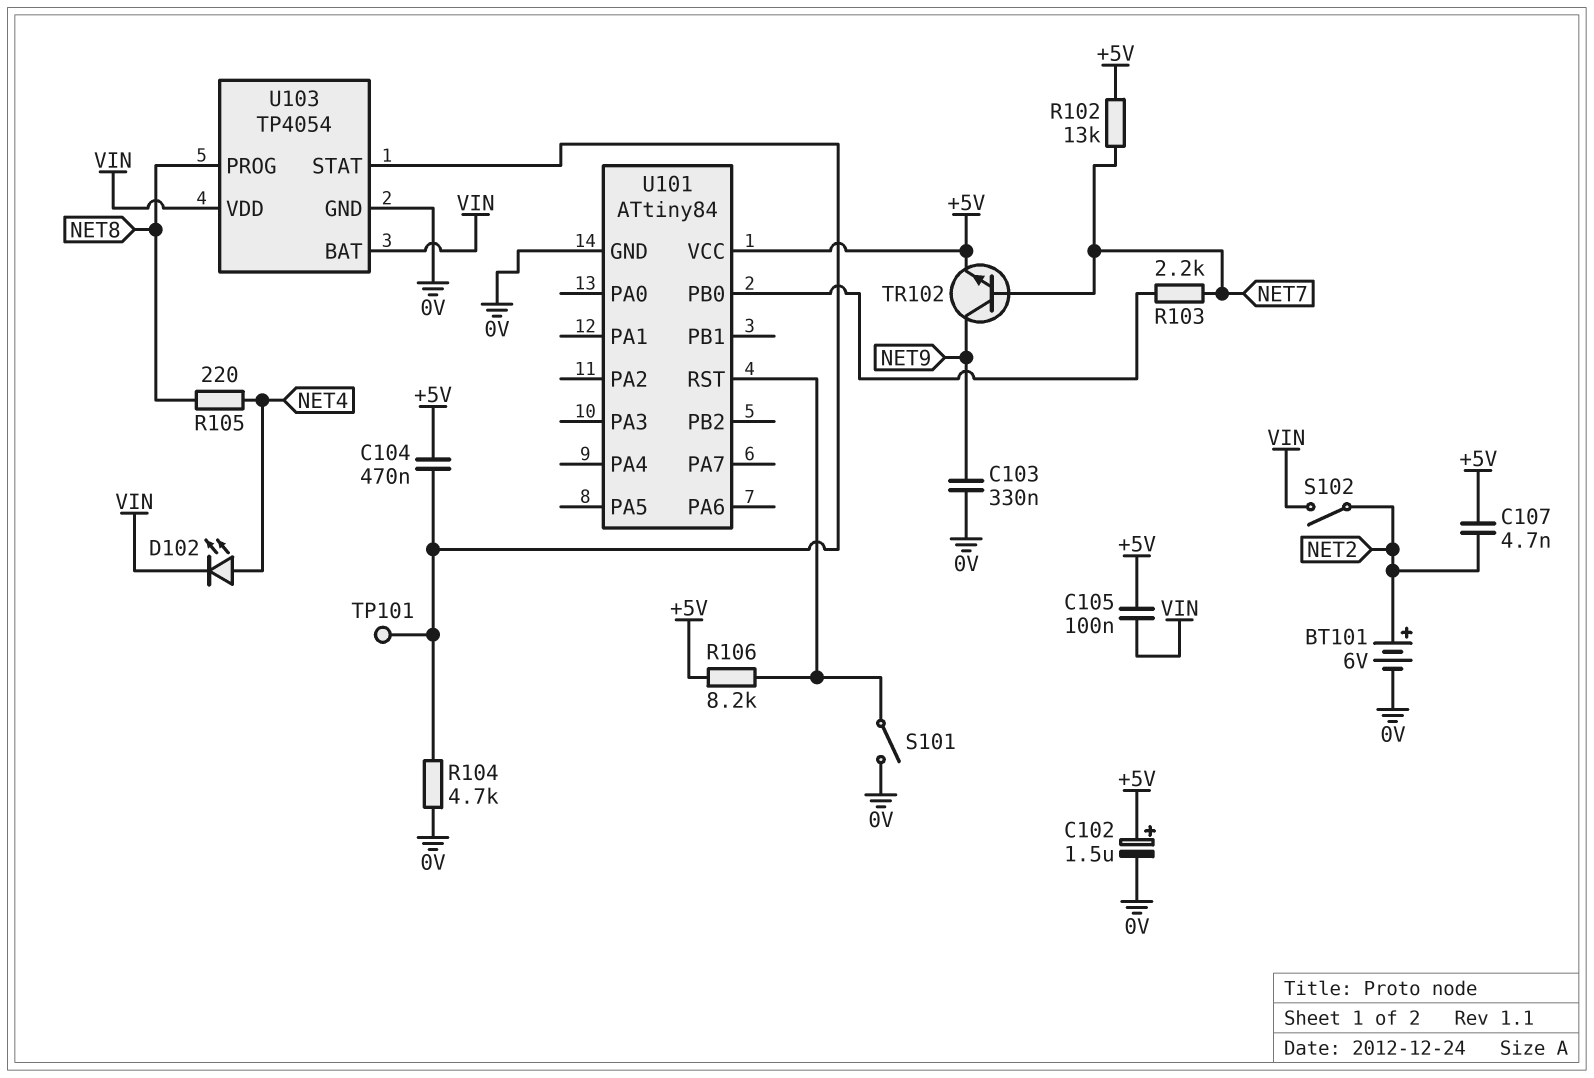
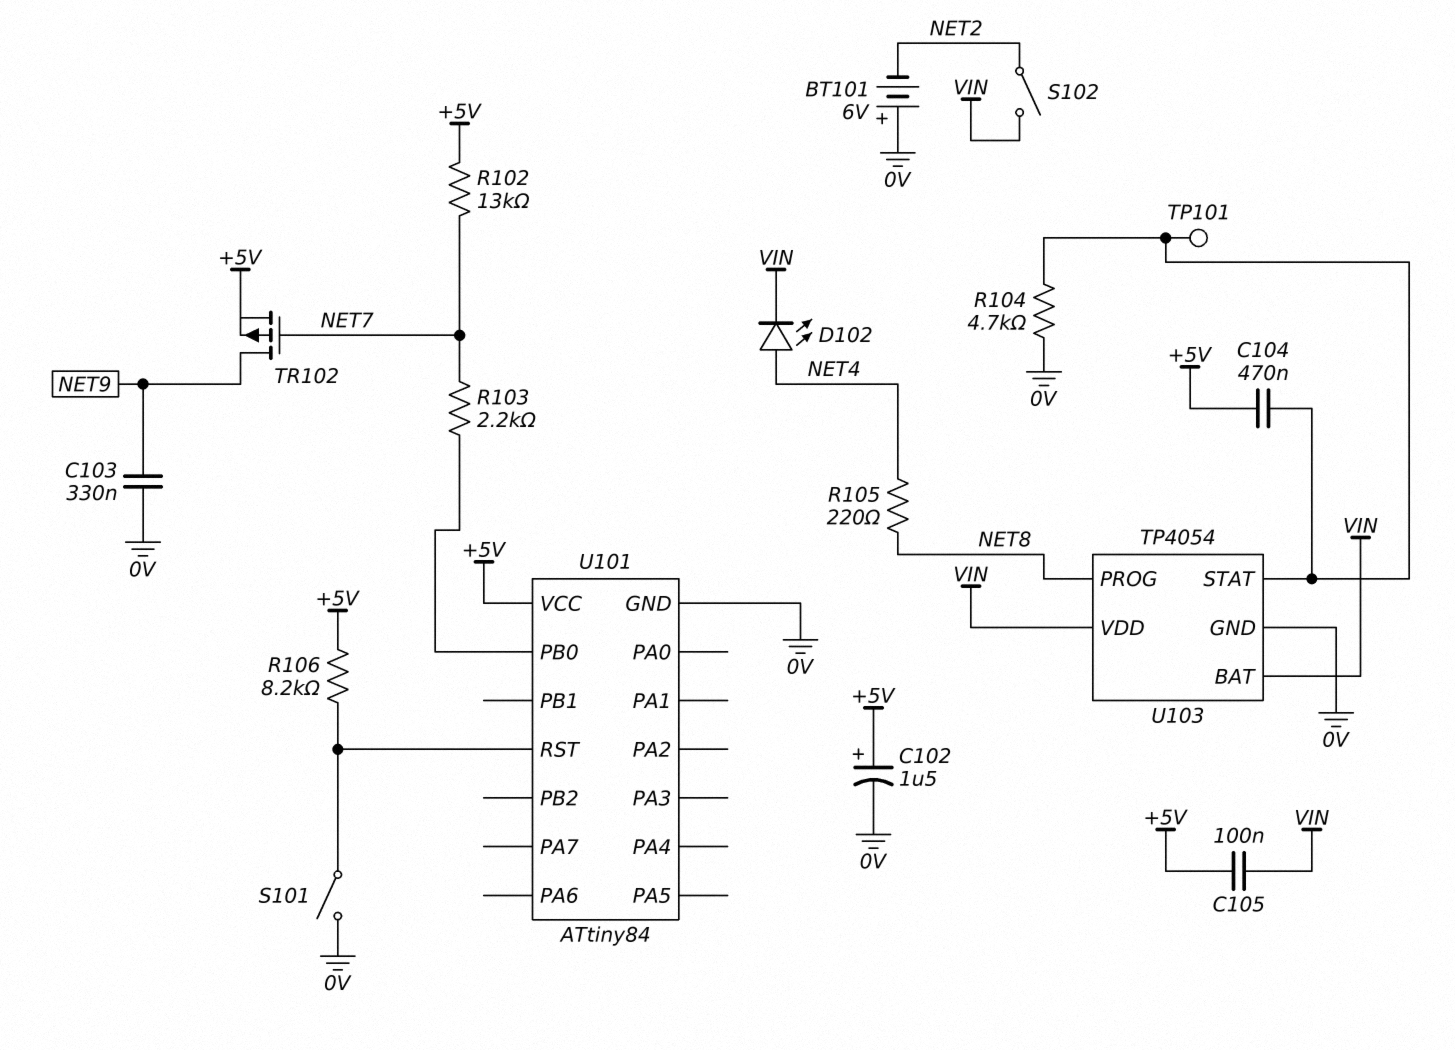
BT101: 6V (plus NET2, minus 0V) -> 6V (plus 0V, minus NET2)
C107: 4.7nF (+5V, NET2) -> none
TR102: NPN (B NET7, C NET9, E +5V) -> PMOS (G NET7, D NET9, S +5V)

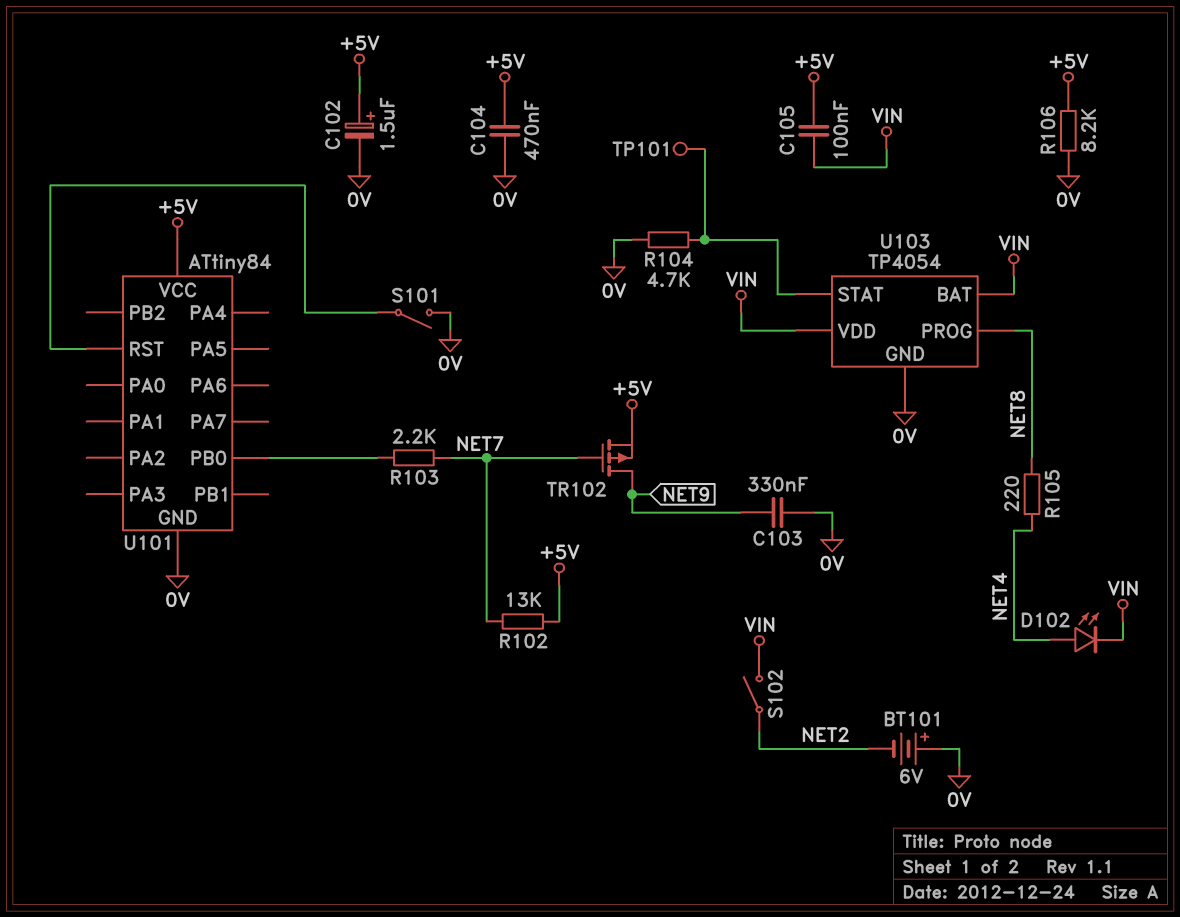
C104: 470nF (+5V, U103/STAT) -> 470nF (+5V, 0V)
R106: 8.2k (+5V, U101/RST) -> 8.2k (+5V, 0V)

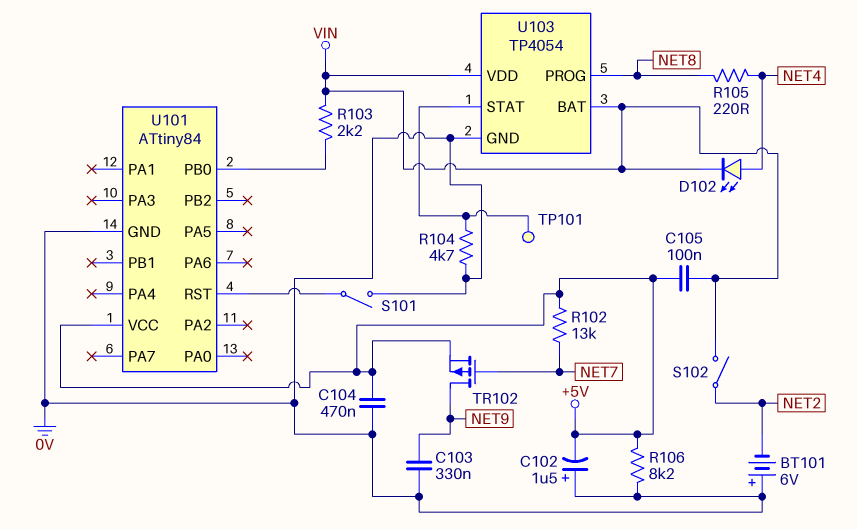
C102: 1.5uF (plus +5V, minus 0V) -> 1.5uF (plus 0V, minus +5V)
R103: 2.2k (NET7, U101/PB0) -> 2.2k (U101/PB0, VIN)

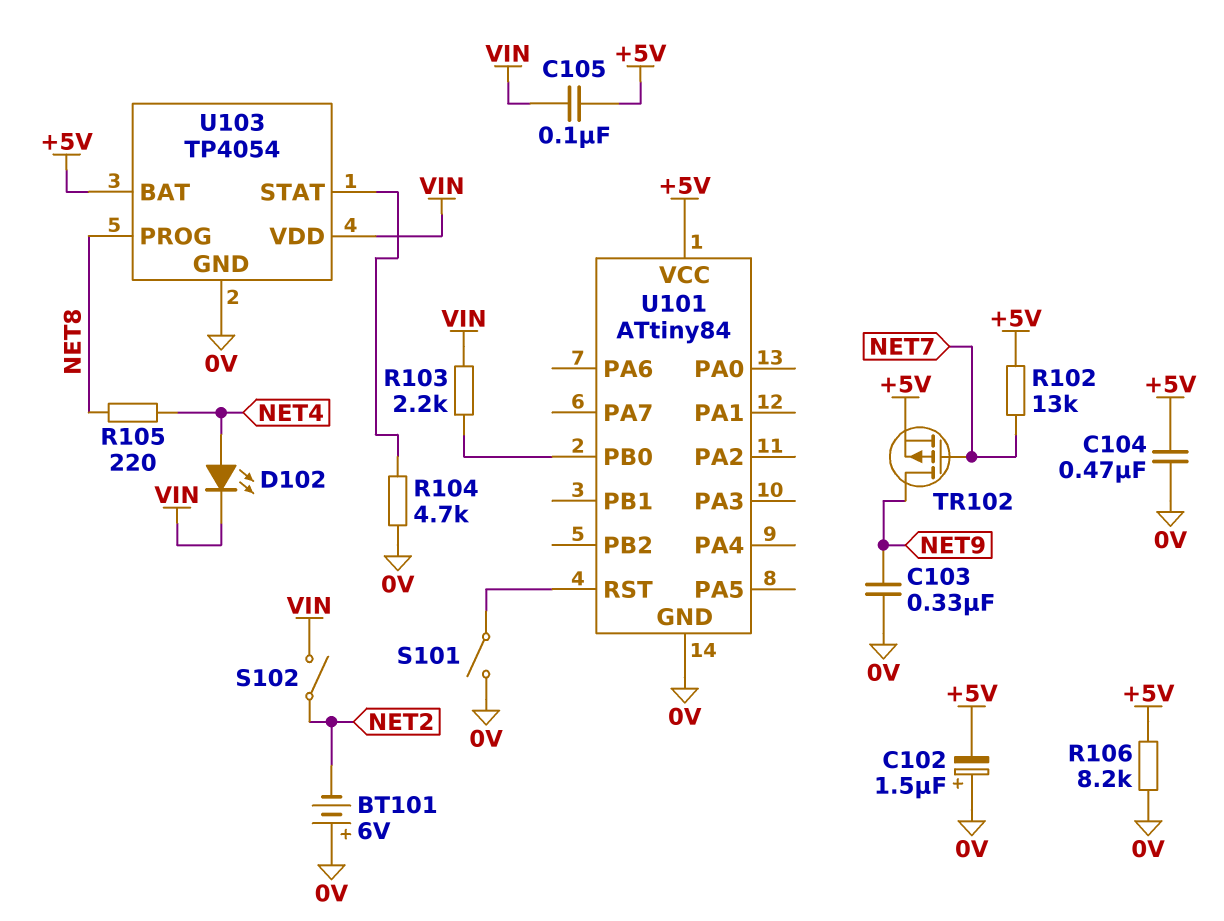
TP101: test point (U103/STAT) -> none
U103 pin BAT: VIN -> +5V

